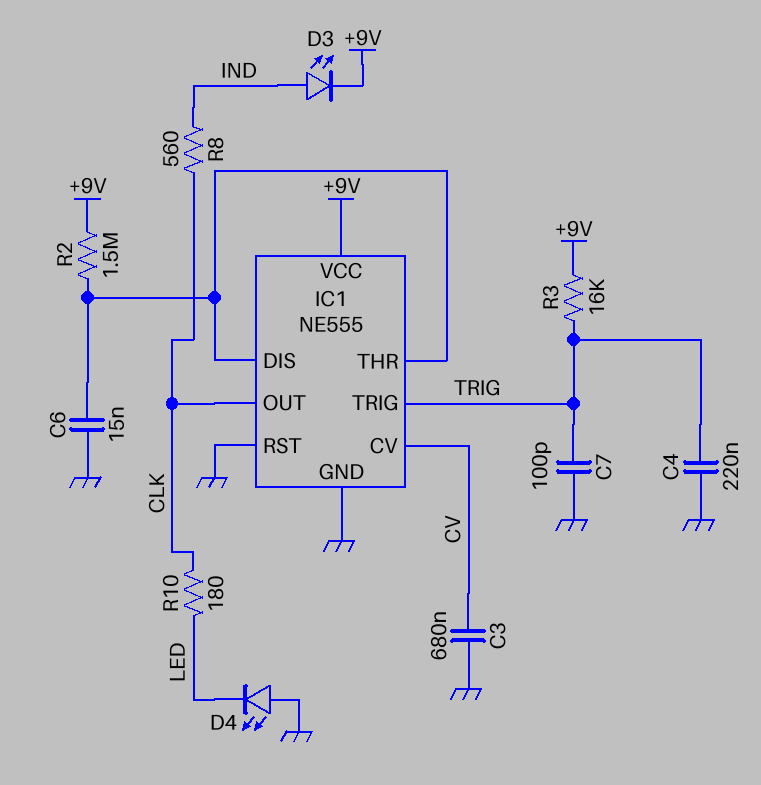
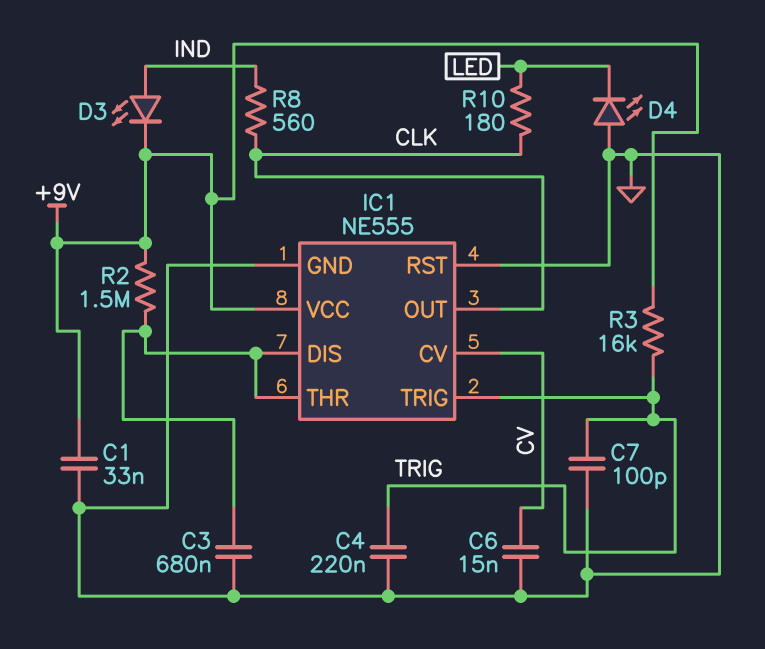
C1: none -> 33nF (+9V, GND)
C3: 680nF (CV, GND) -> 680nF (GND, IC1/DIS)
C6: 15nF (GND, IC1/DIS) -> 15nF (CV, GND)

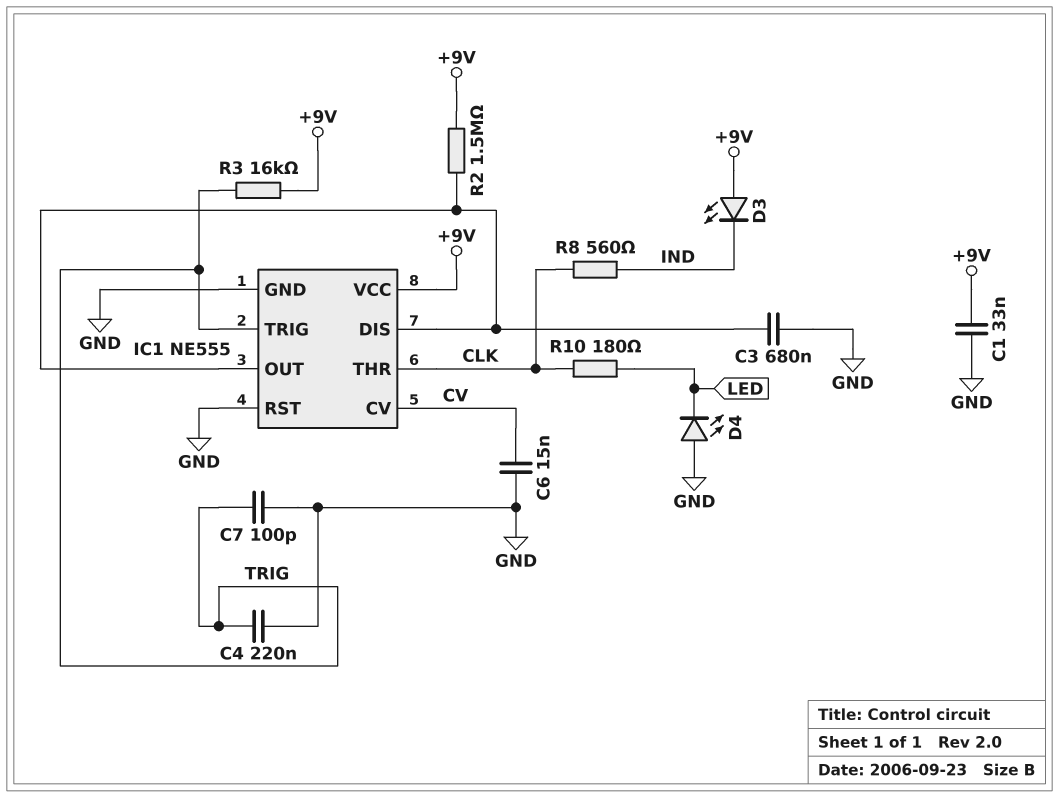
D3: LED (A IND, K +9V) -> LED (A +9V, K IND)
IC1 pin OUT: CLK -> IC1/DIS
IC1 pin THR: IC1/DIS -> CLK

